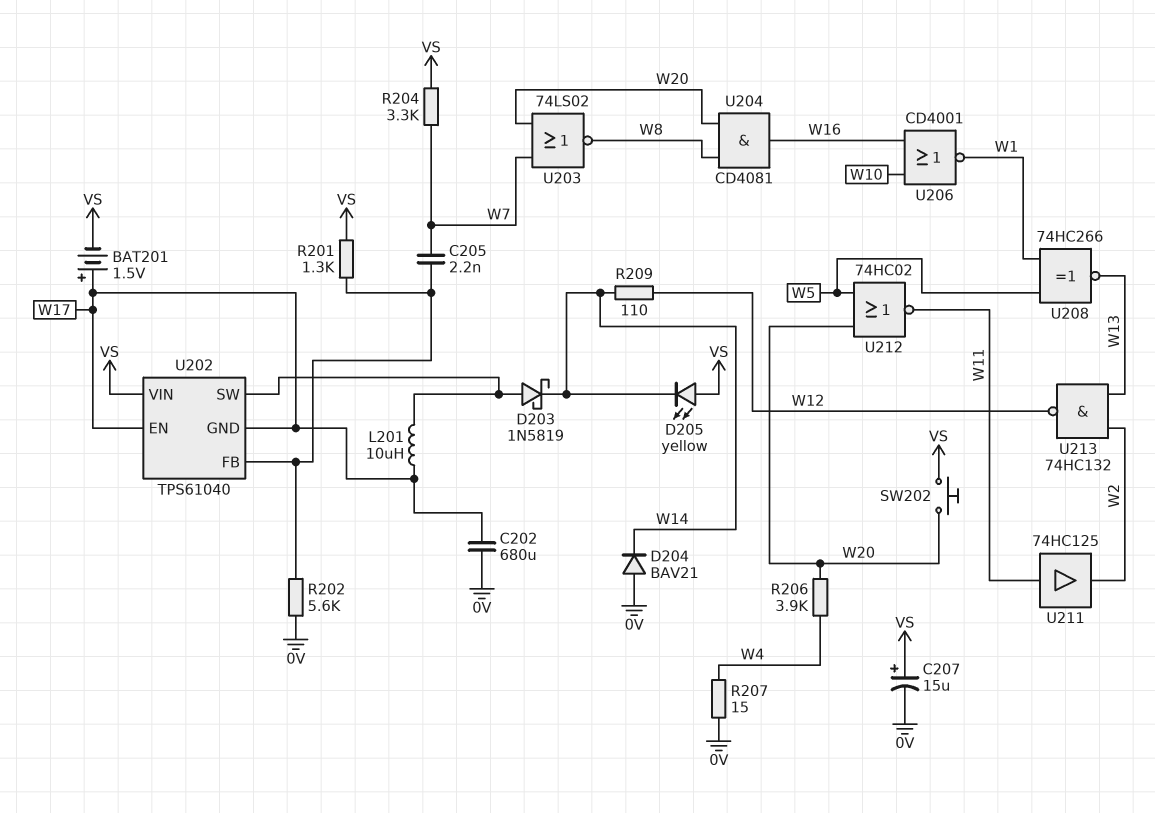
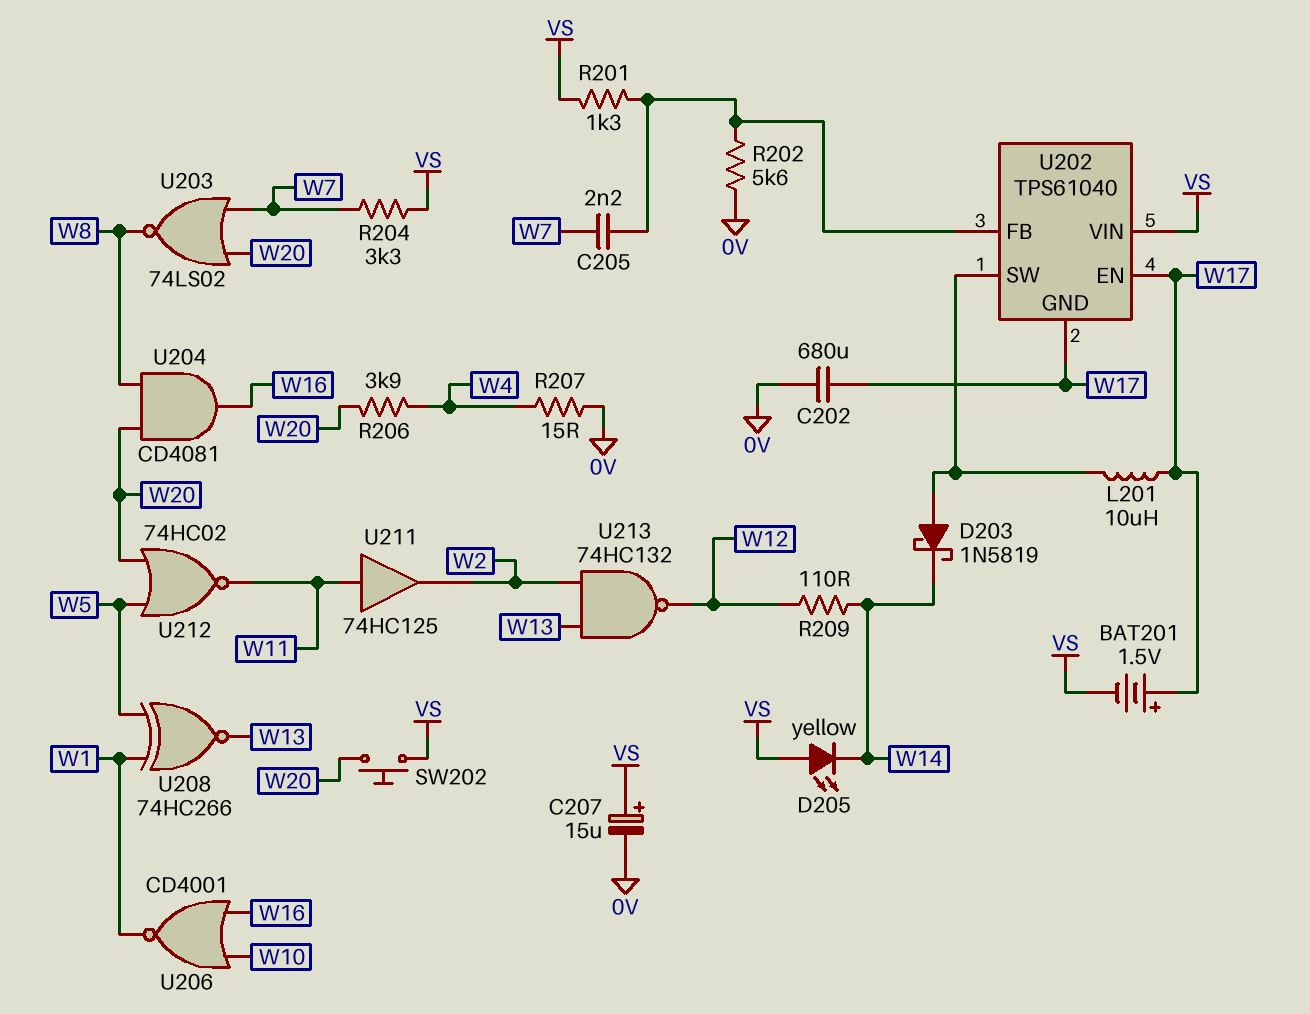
D204: diode BAV21 (A 0V, K W14) -> none

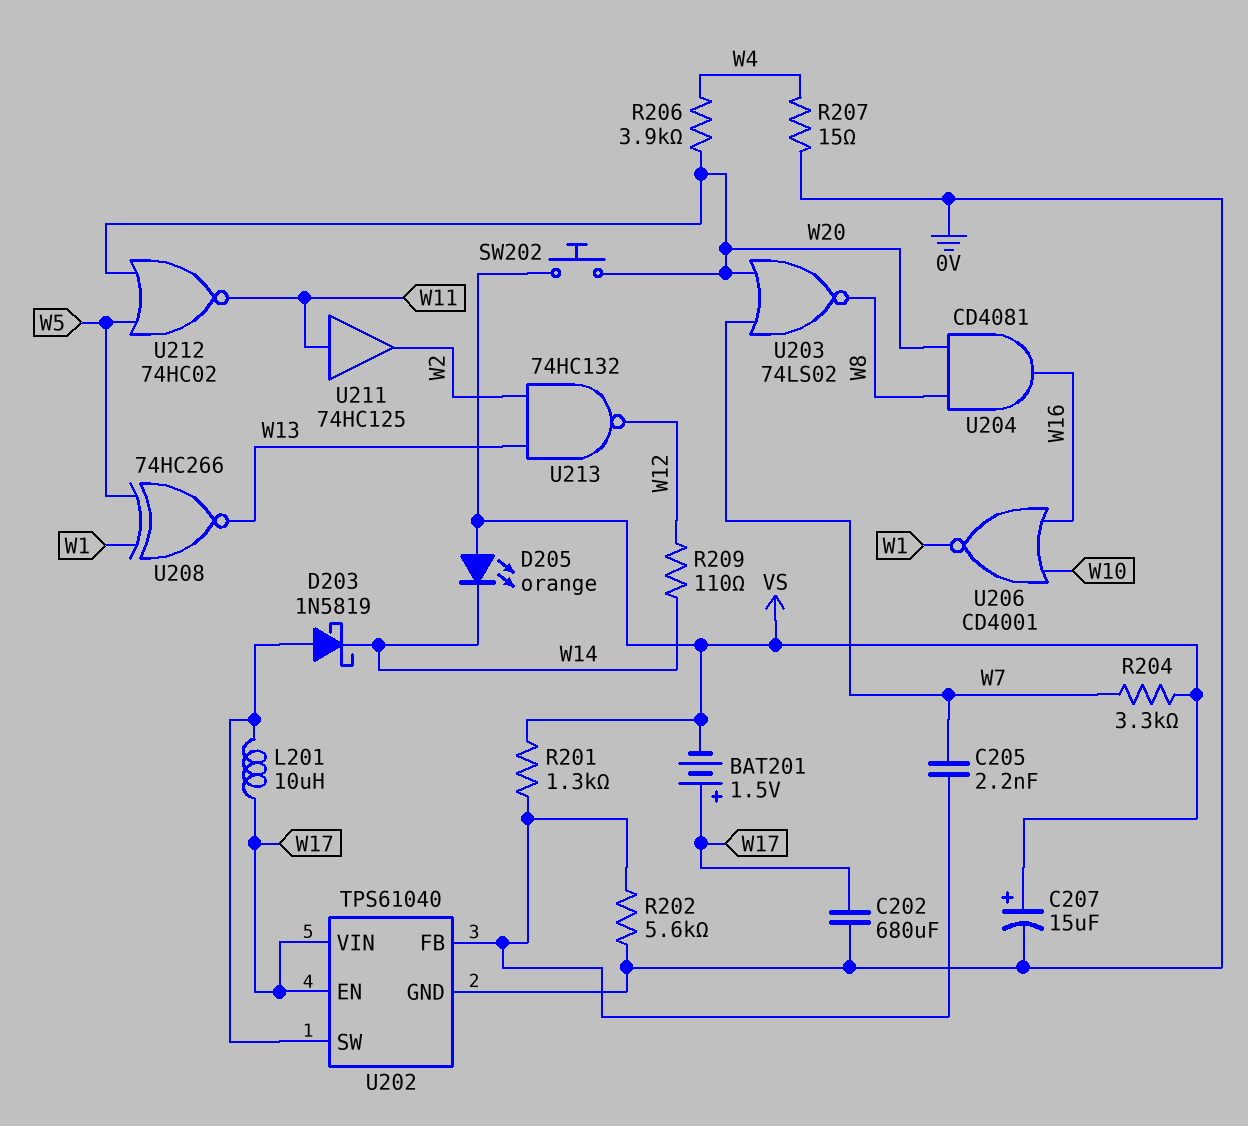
D205: LED yellow (A VS, K W14) -> LED orange (A VS, K W14)
U202 pin GND: W17 -> 0V
U202 pin VIN: VS -> W17

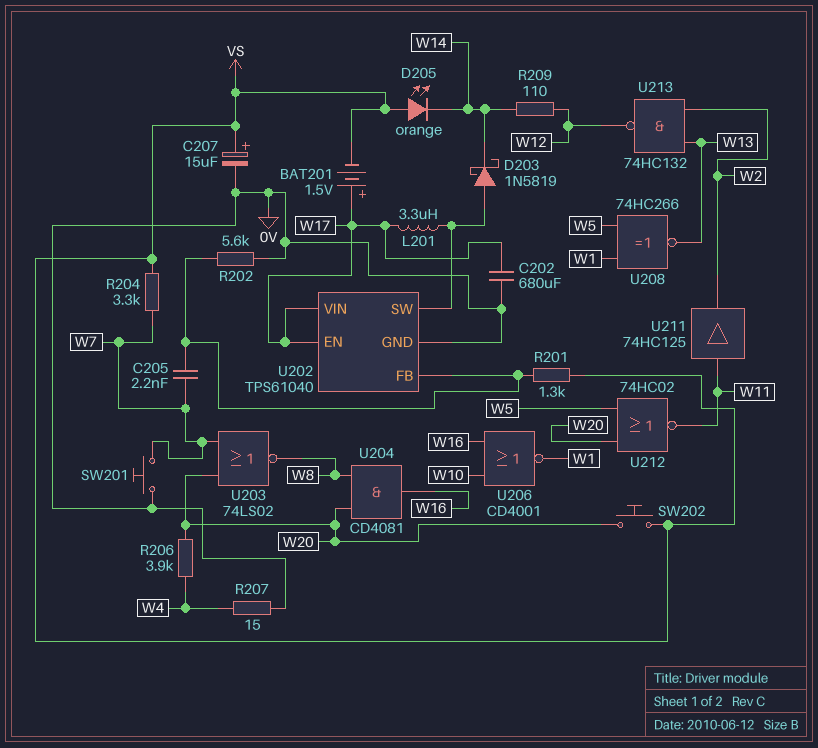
L201: 10uH (U202/SW, W17) -> 3.3uH (U202/SW, W17)
SW201: none -> button (0V, W7)

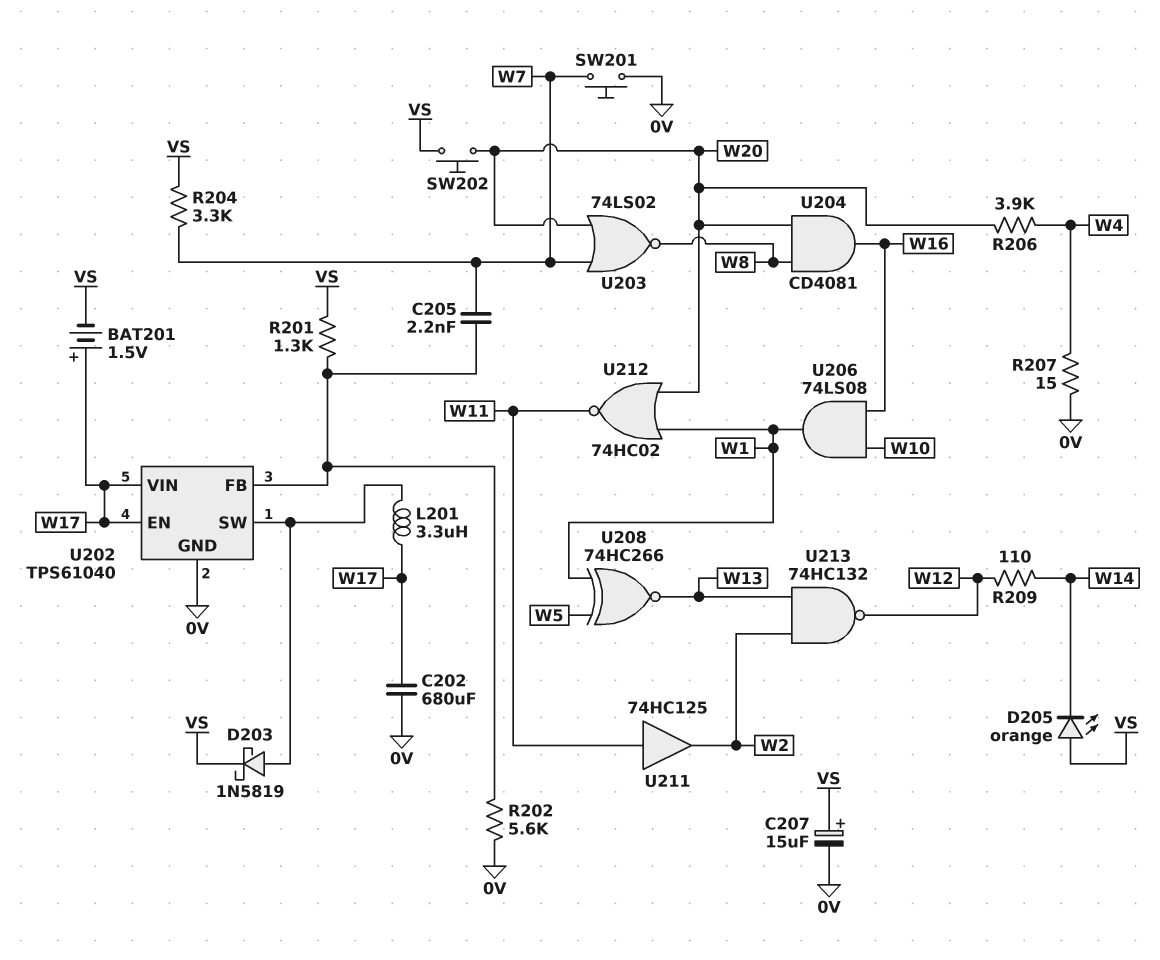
D203: schottky 1N5819 (A U202/SW, K W14) -> schottky 1N5819 (A U202/SW, K VS)
U206: NOR CD4001 (in W10, in W16, out W1) -> AND 74LS08 (in W10, in W16, out W1)
U212: NOR 74HC02 (in W5, in W20, out W11) -> NOR 74HC02 (in W1, in W20, out W11)

